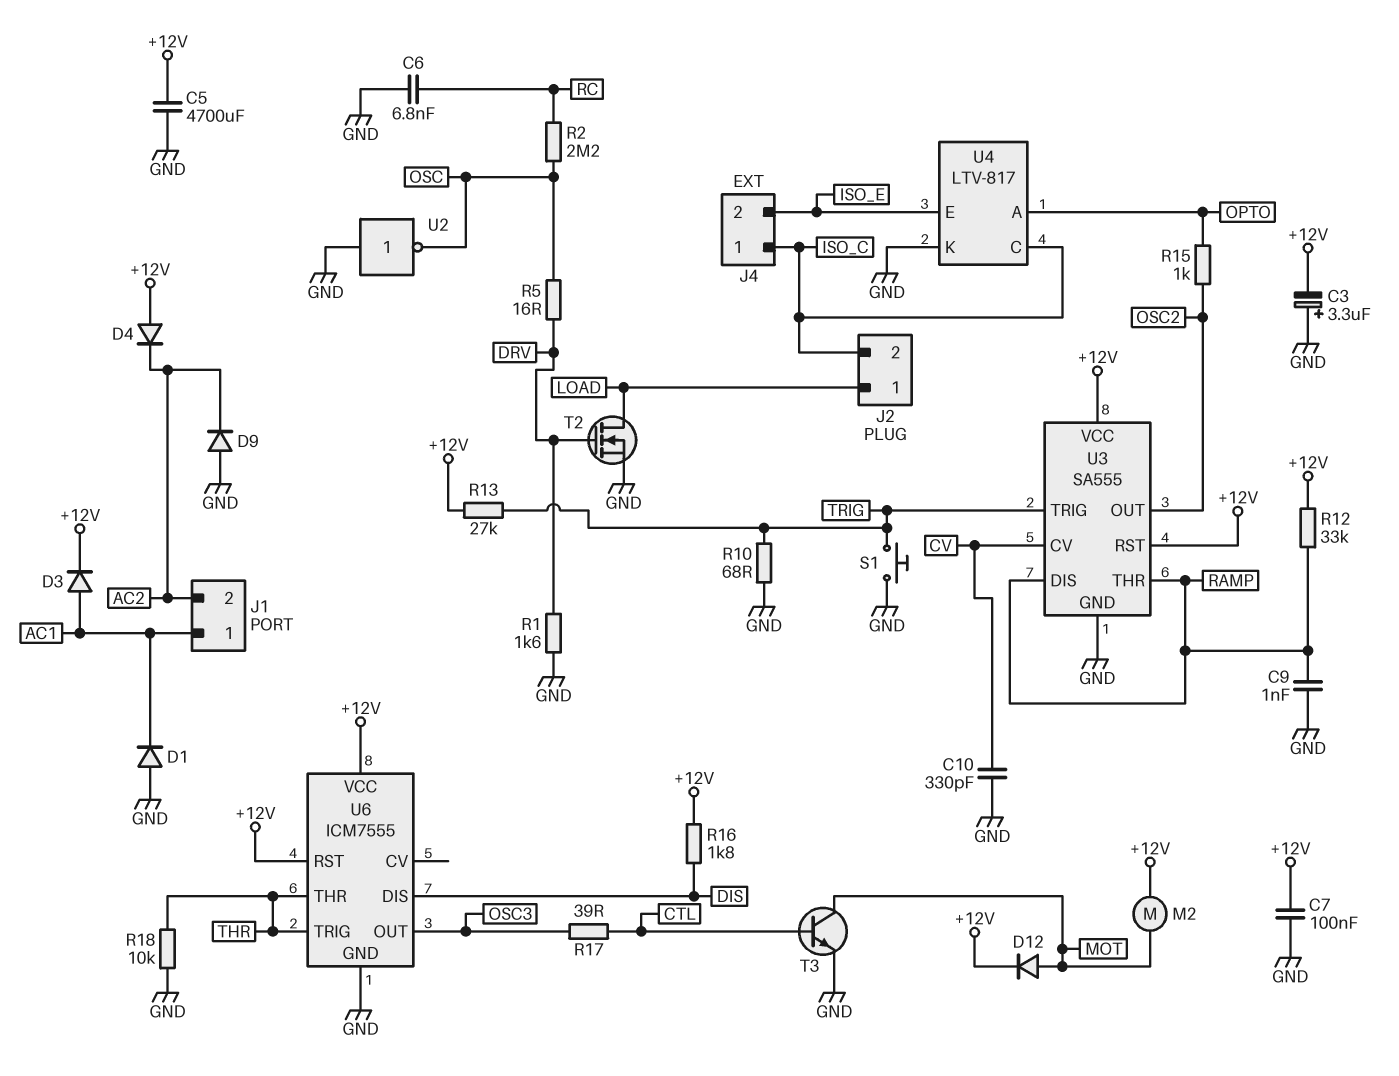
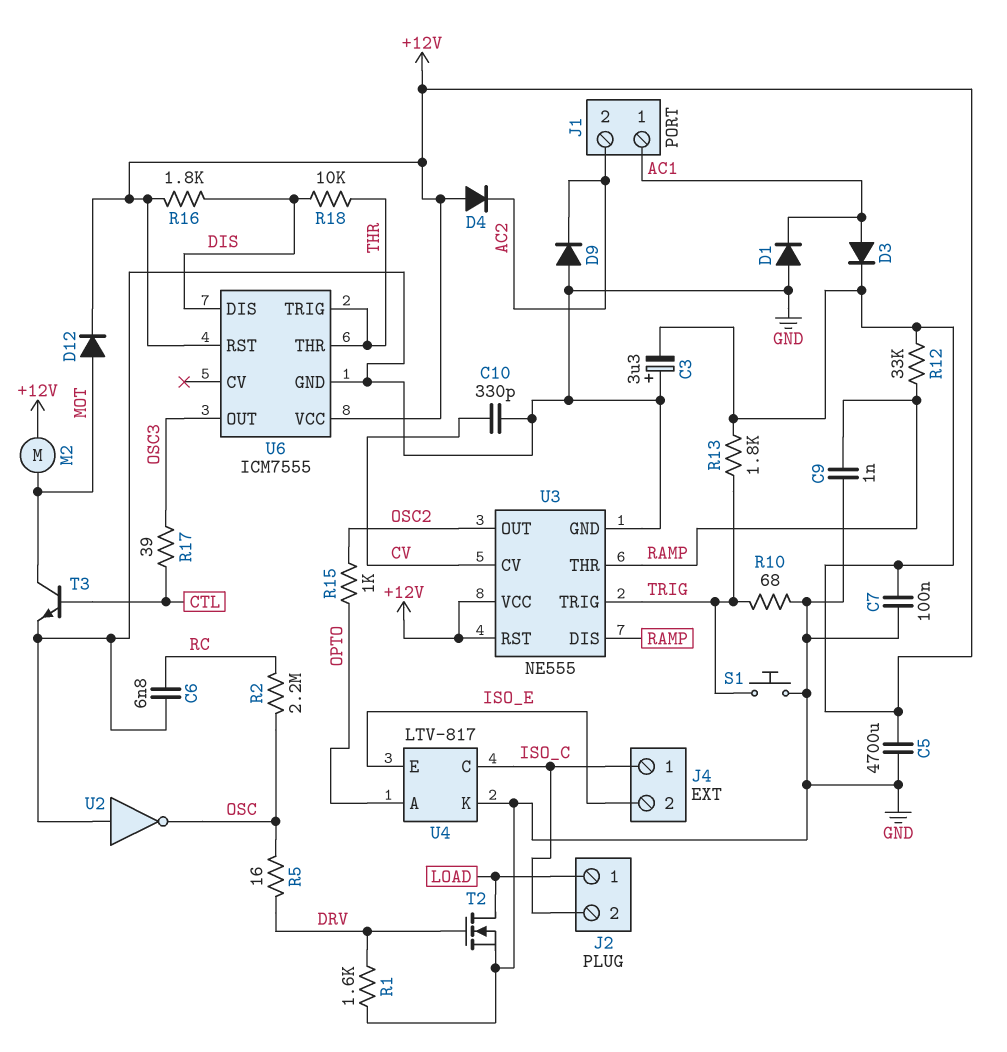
R13: 27k (+12V, TRIG) -> 1.8k (+12V, TRIG)
R18: 10k (GND, THR) -> 10k (DIS, THR)
U3: SA555 -> NE555

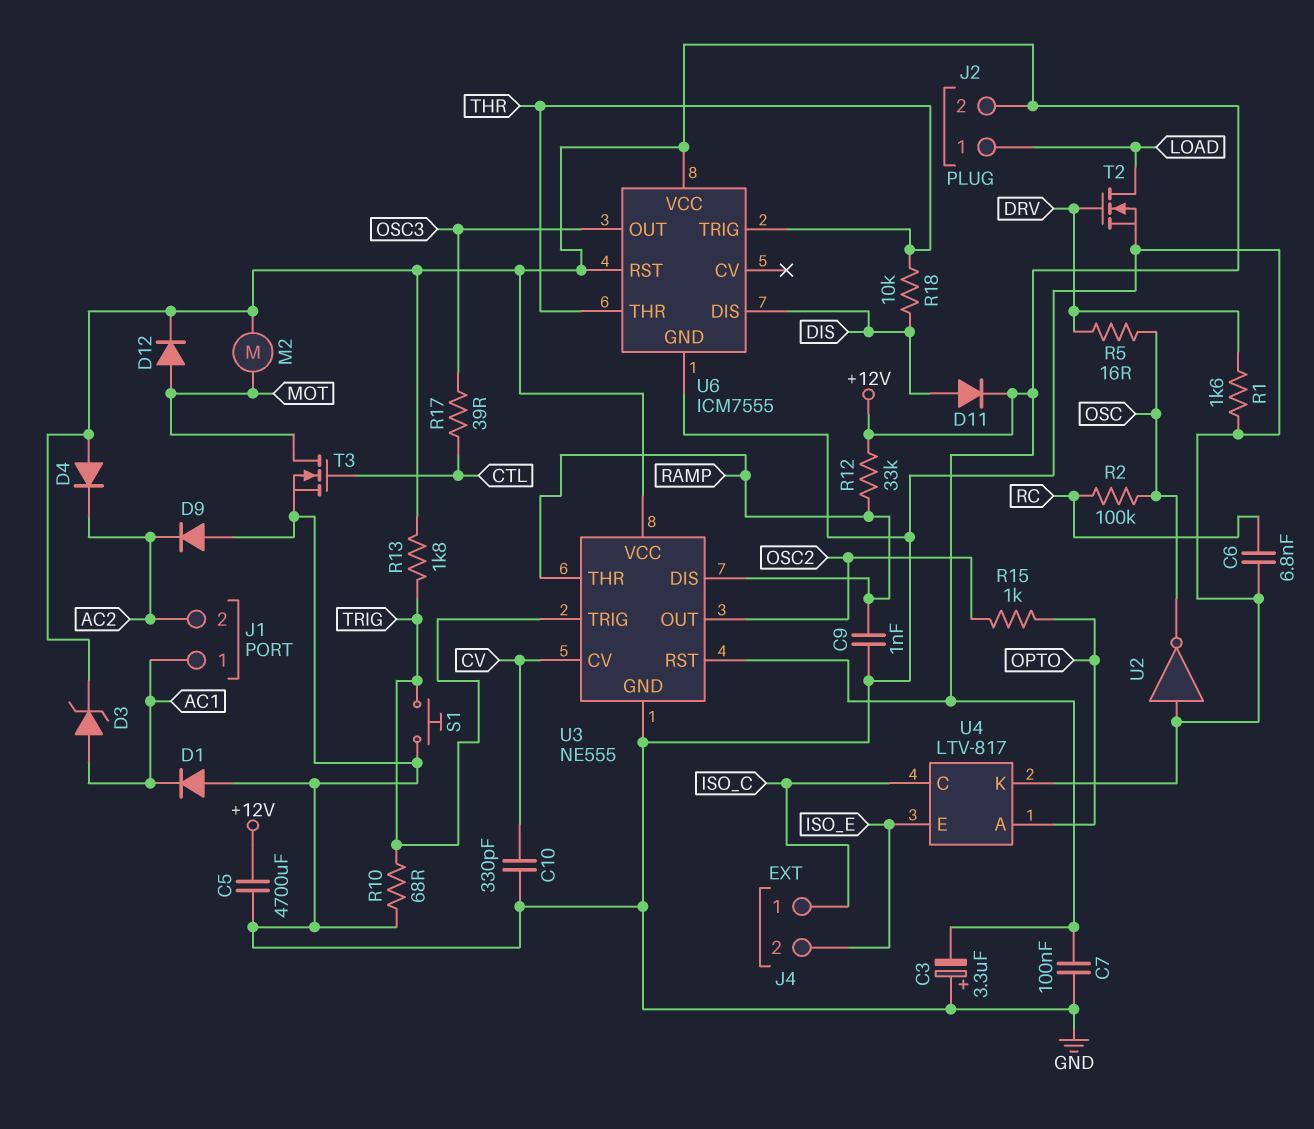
D3: diode (A AC1, K +12V) -> zener (A AC1, K +12V)
D11: none -> diode (A DIS, K +12V)
J2 pin 2: ISO_C -> +12V
R2: 2.2M (OSC, RC) -> 100k (OSC, RC)
R16: 1.8k (+12V, DIS) -> none
T3: NPN (B CTL, C MOT, E GND) -> NMOS (G CTL, D MOT, S GND)

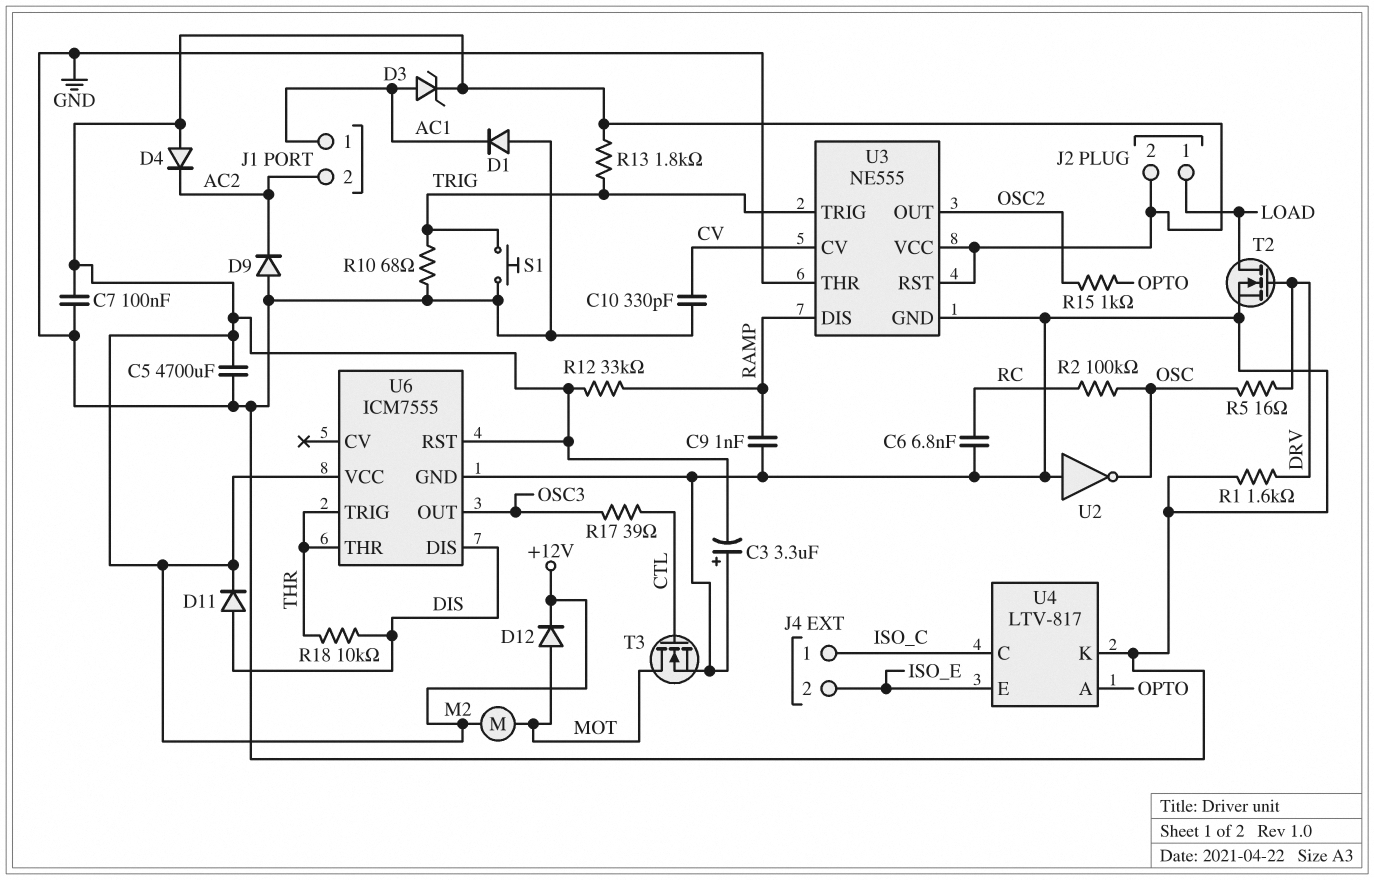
U3 pin THR: RAMP -> GND

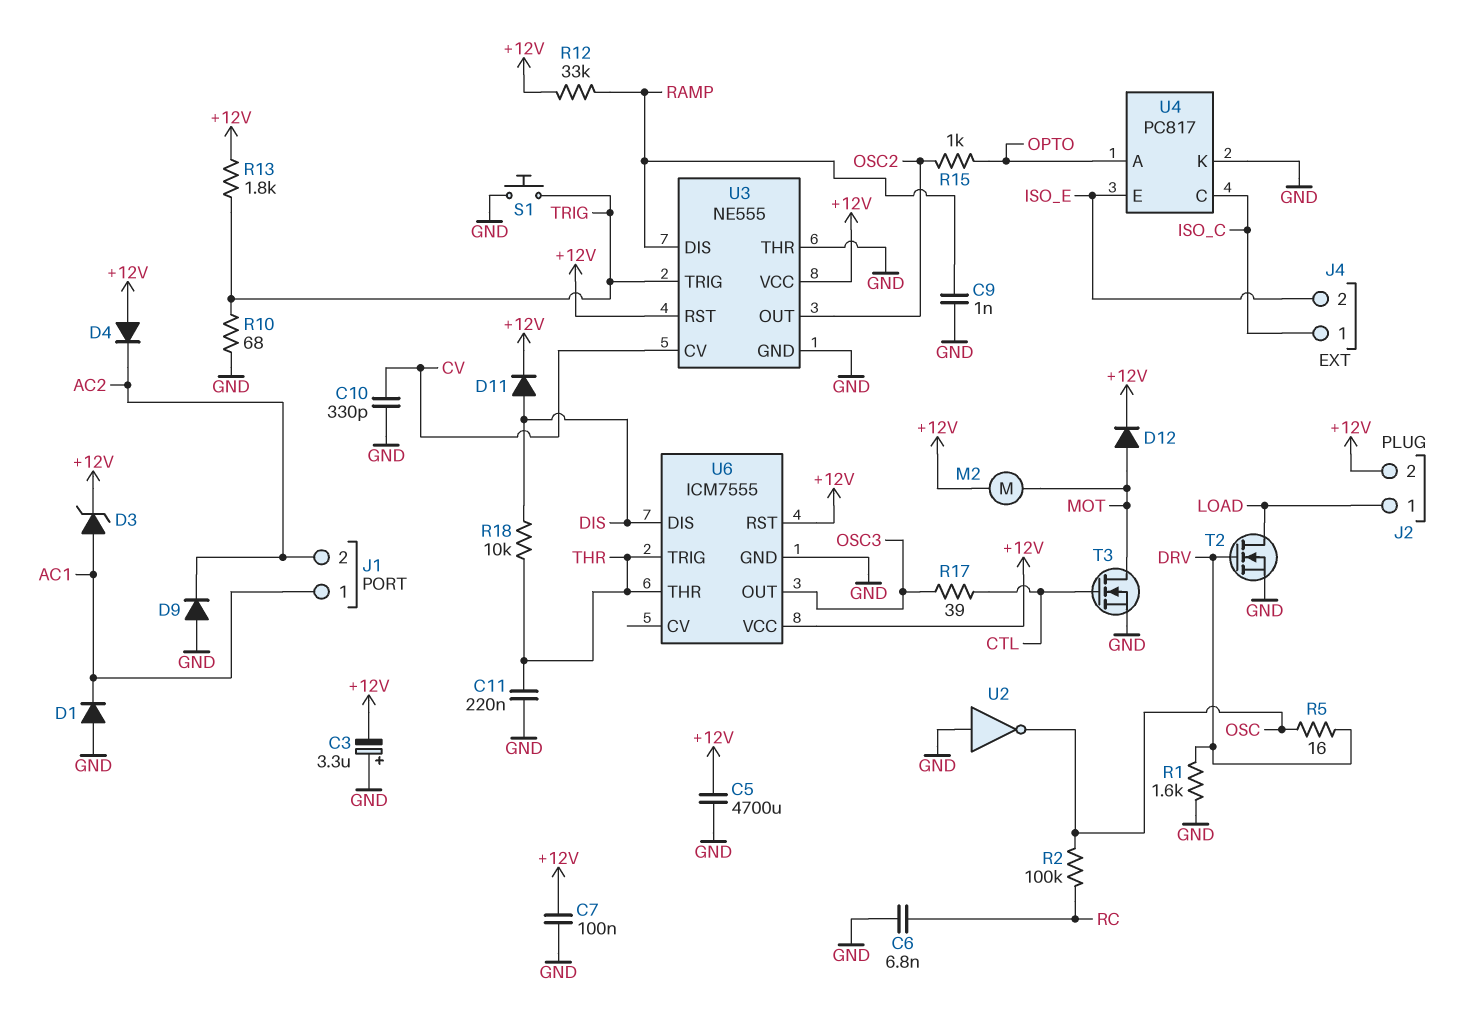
C11: none -> 220nF (GND, THR)
U4: LTV-817 -> PC817

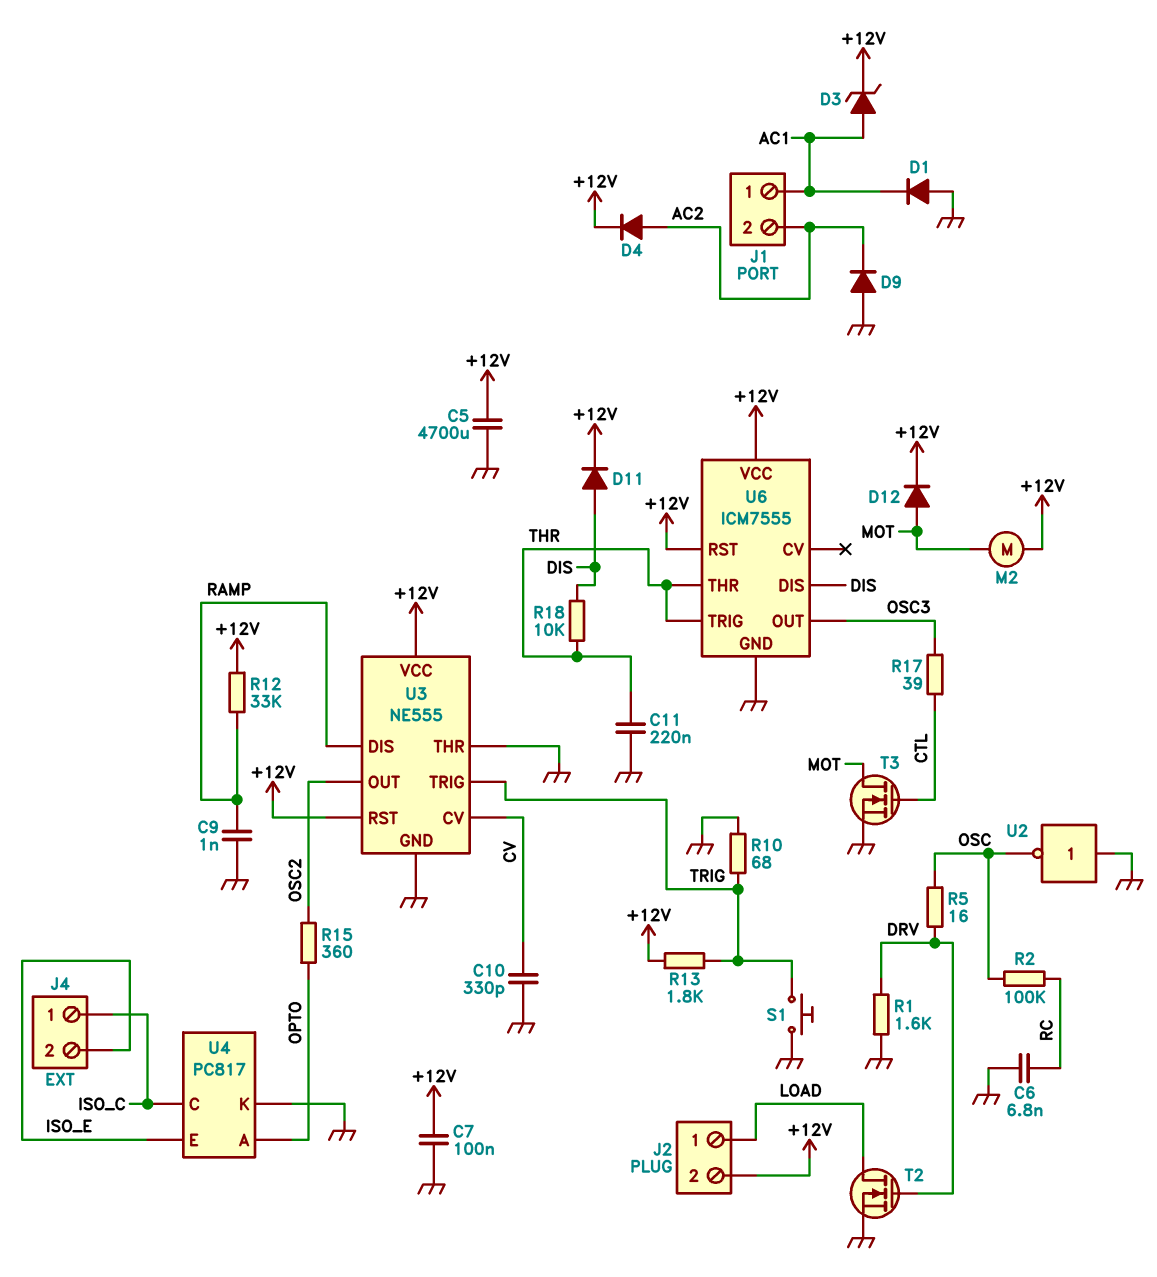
C3: 3.3uF (plus GND, minus +12V) -> none
D4: diode (A +12V, K AC2) -> diode (A AC2, K +12V)
R15: 1k (OPTO, OSC2) -> 360 (OPTO, OSC2)

